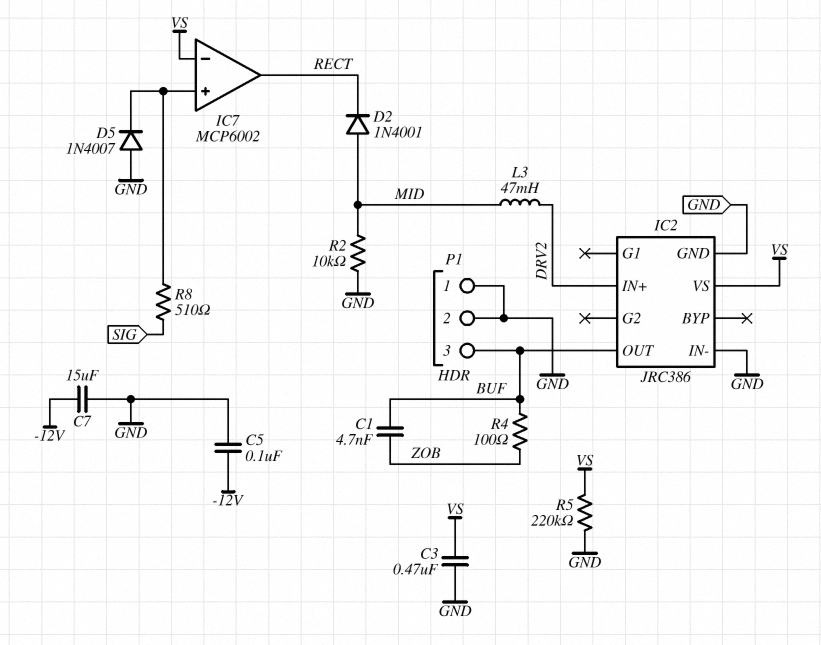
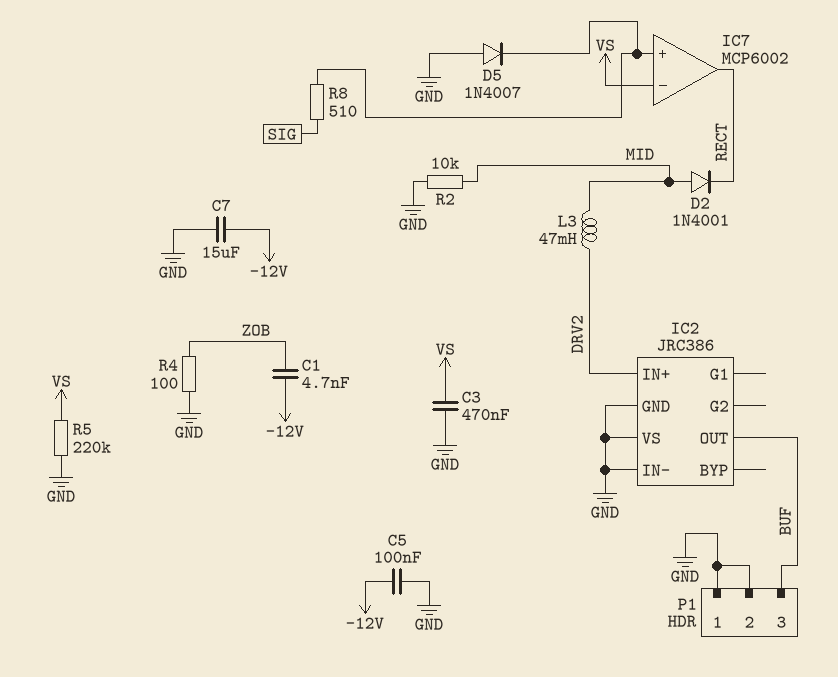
C1: 4.7nF (BUF, ZOB) -> 4.7nF (-12V, ZOB)
IC2 pin VS: VS -> GND
R4: 100 (BUF, ZOB) -> 100 (GND, ZOB)

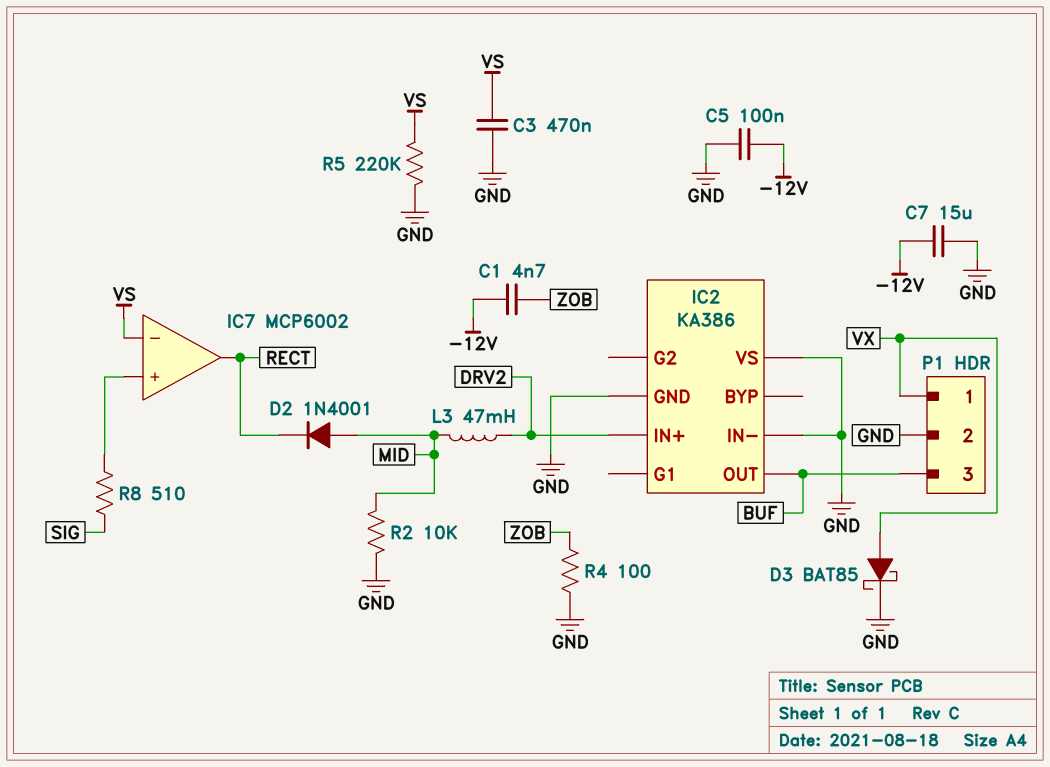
D3: none -> schottky BAT85 (A VX, K GND)
D5: diode 1N4007 (A GND, K IC7/in+) -> none
IC2: JRC386 -> KA386
P1 pin 1: GND -> VX

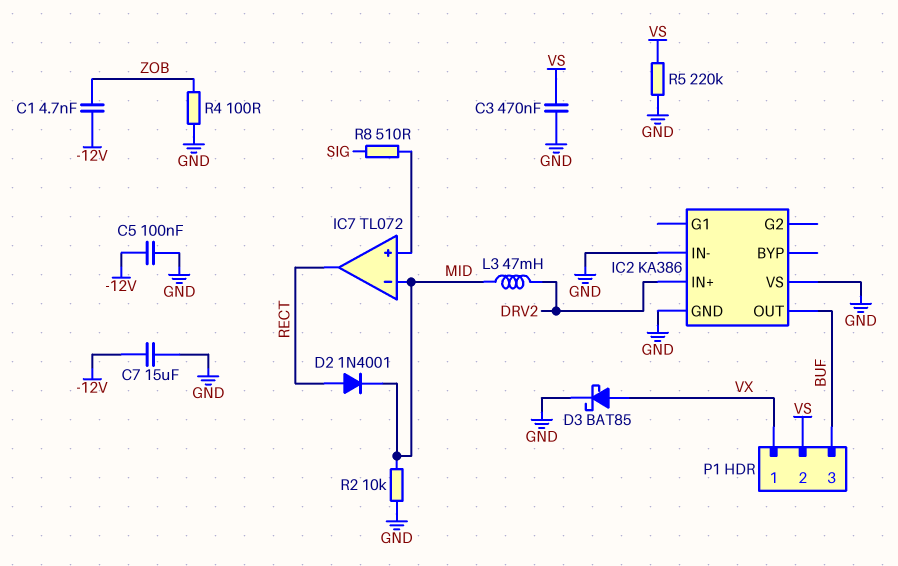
D2: diode 1N4001 (A MID, K RECT) -> diode 1N4001 (A RECT, K MID)
IC7: MCP6002 -> TL072
IC7 pin in-: VS -> MID
P1 pin 2: GND -> VS

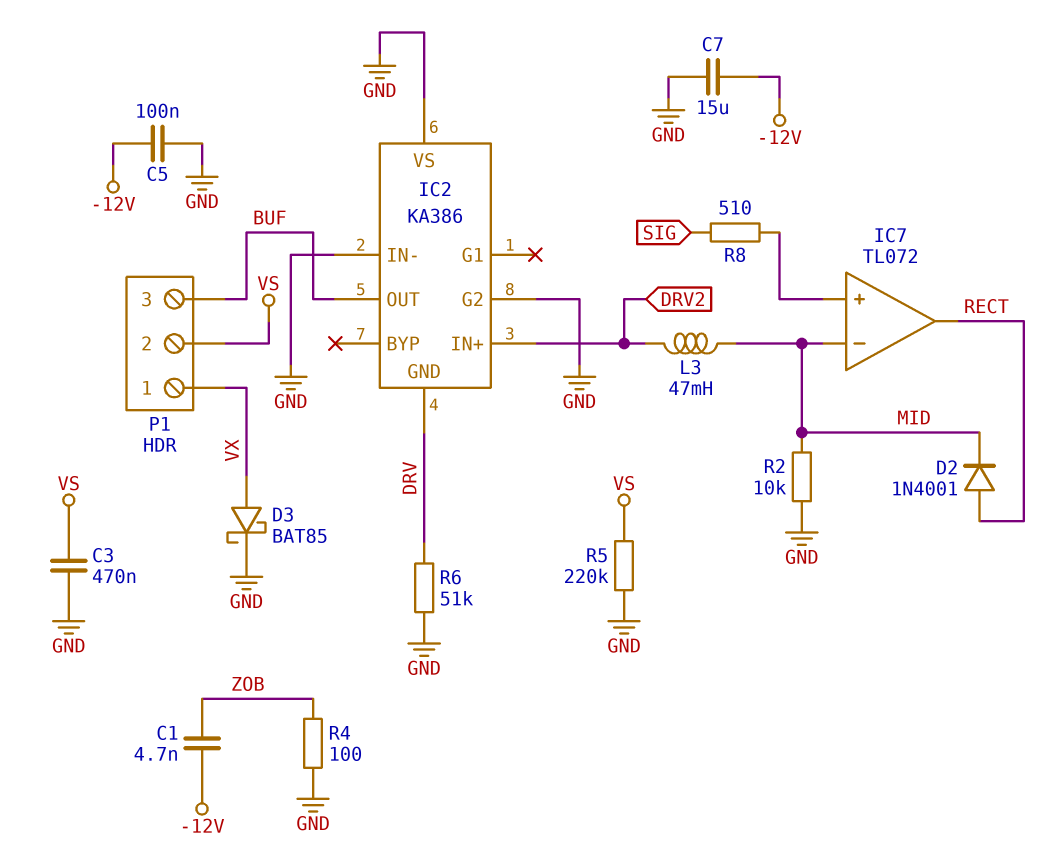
IC2 pin G2: none -> GND
IC2 pin GND: GND -> DRV
R6: none -> 51k (DRV, GND)

